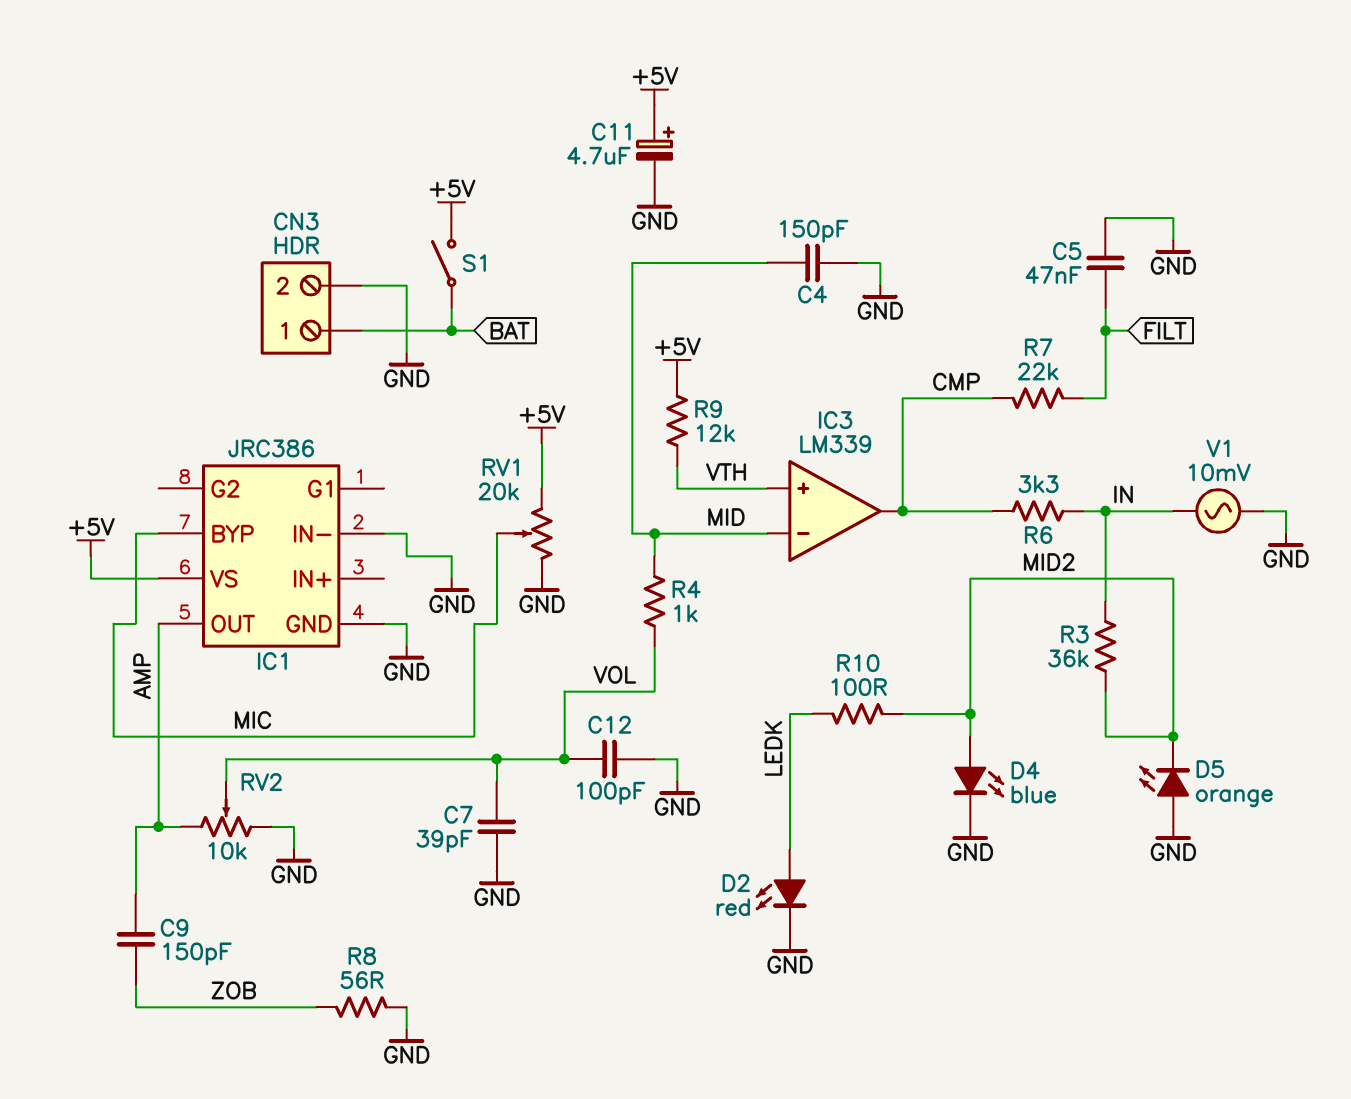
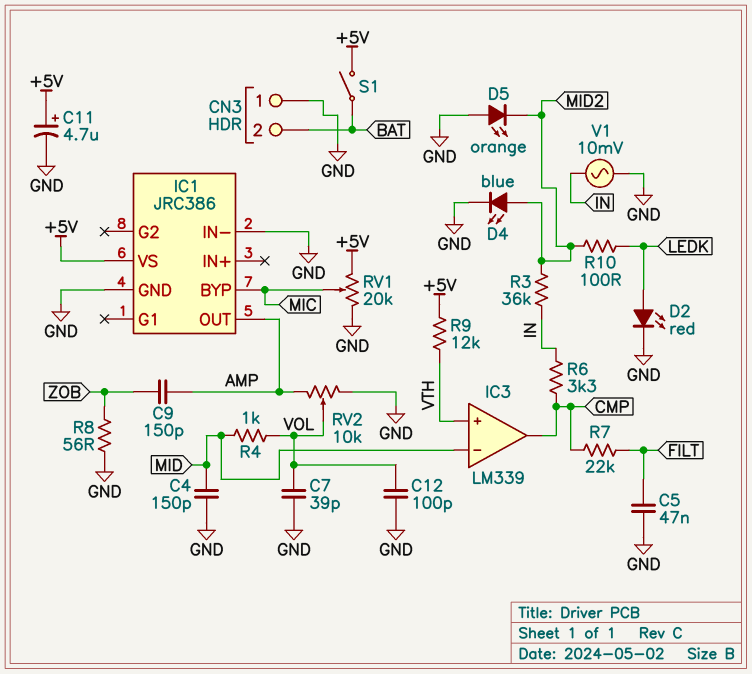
CN3 pin 1: BAT -> GND
CN3 pin 2: GND -> BAT

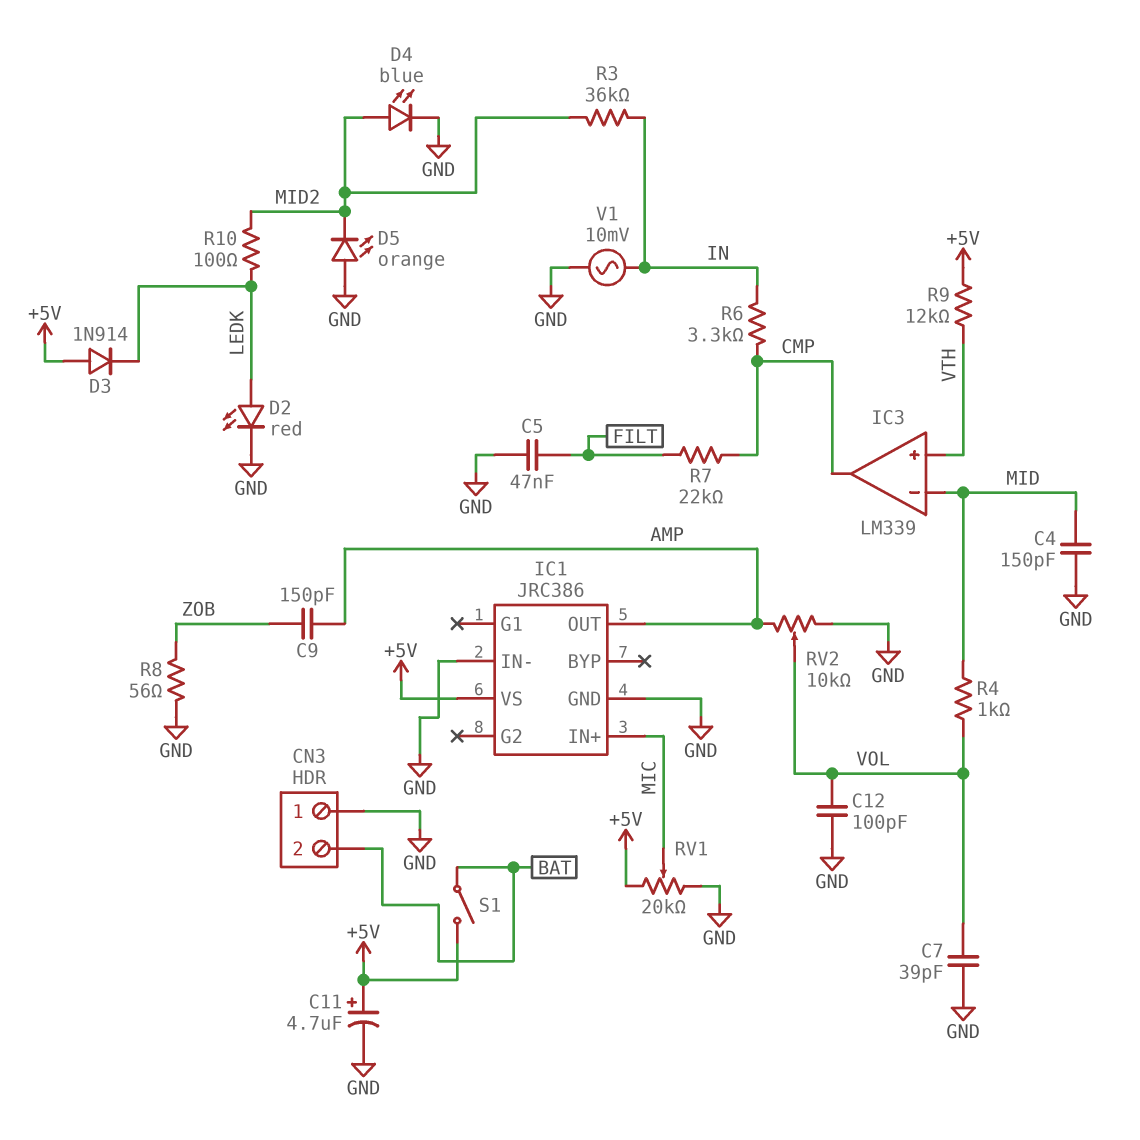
D3: none -> diode 1N914 (A +5V, K LEDK)
IC1 pin BYP: MIC -> none
IC1 pin IN+: none -> MIC

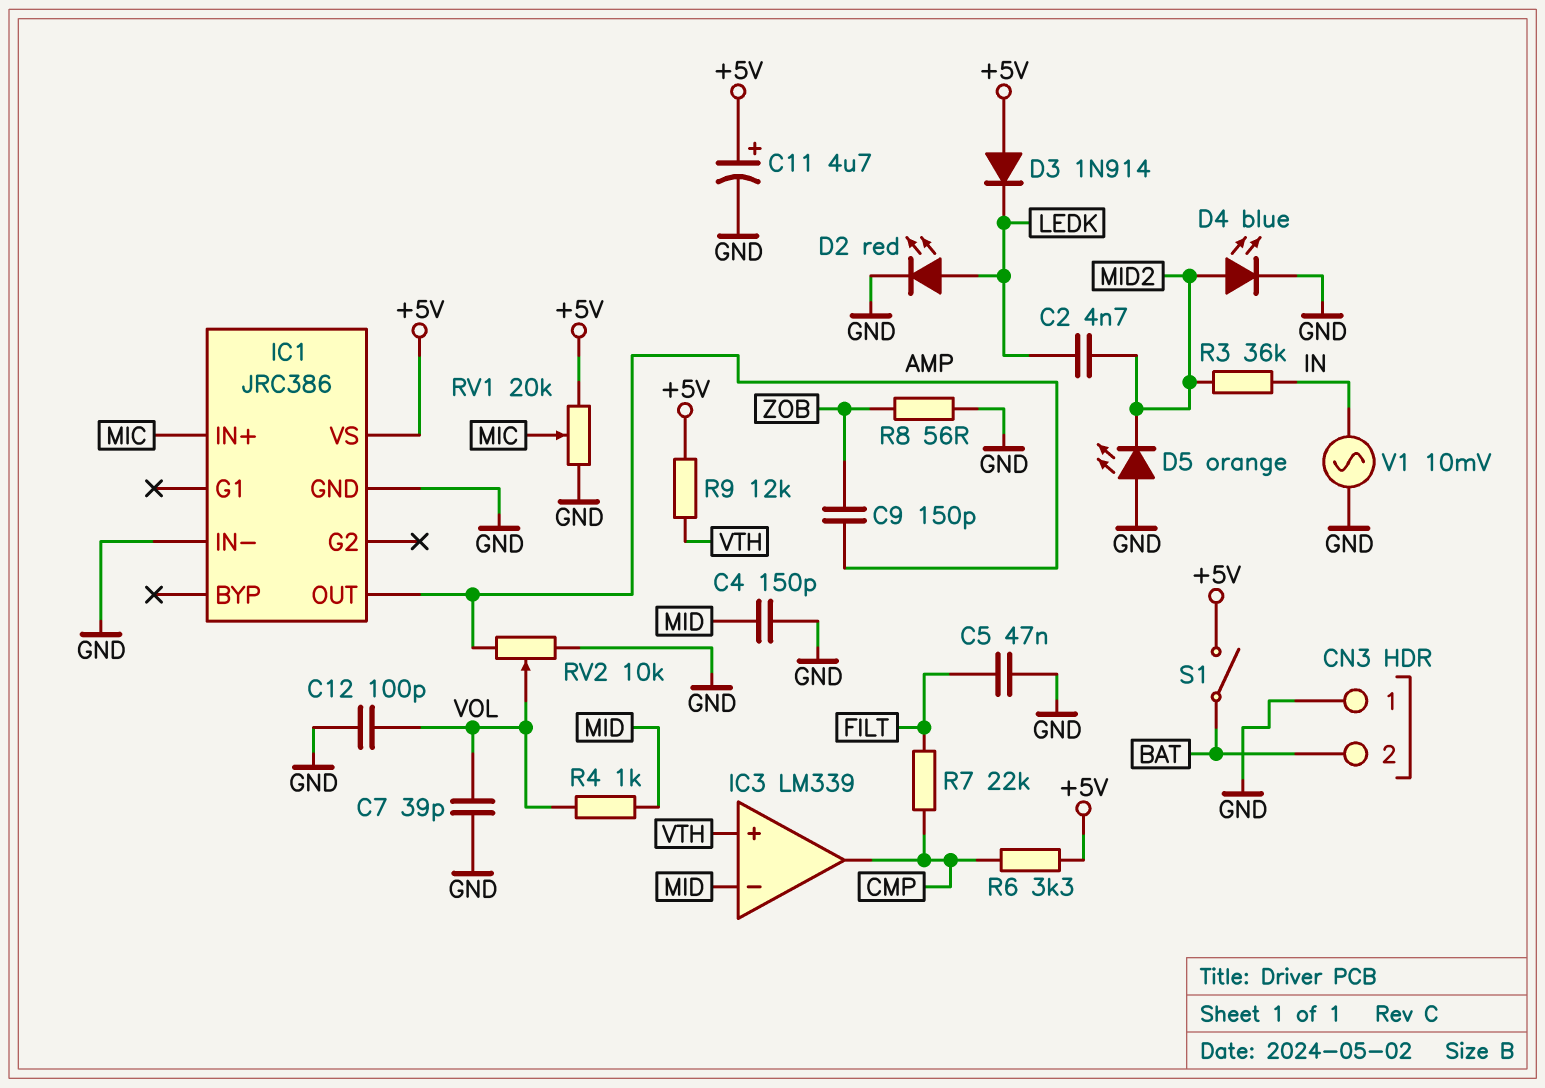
C2: none -> 4.7nF (LEDK, MID2)
R6: 3.3k (CMP, IN) -> 3.3k (+5V, CMP)
R10: 100 (LEDK, MID2) -> none

